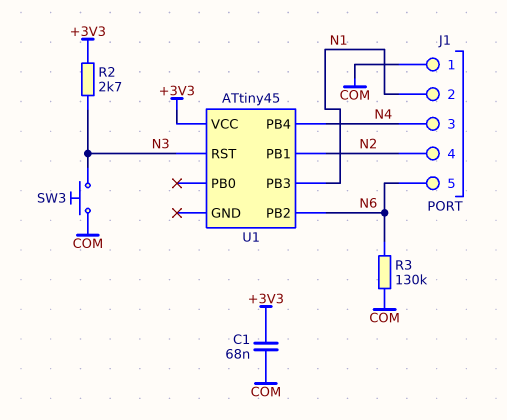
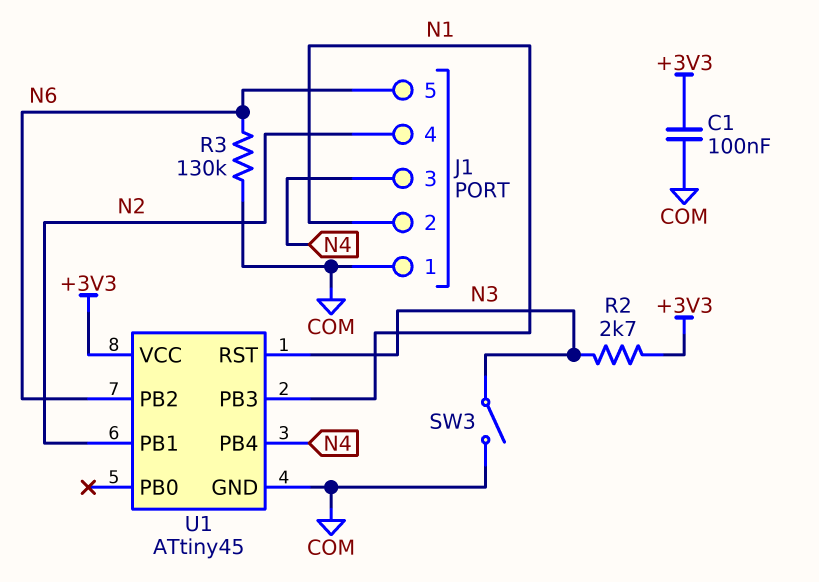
C1: 68nF (+3V3, COM) -> 100nF (+3V3, COM)
SW3: button (COM, N3) -> switch (COM, N3)
U1 pin GND: none -> COM

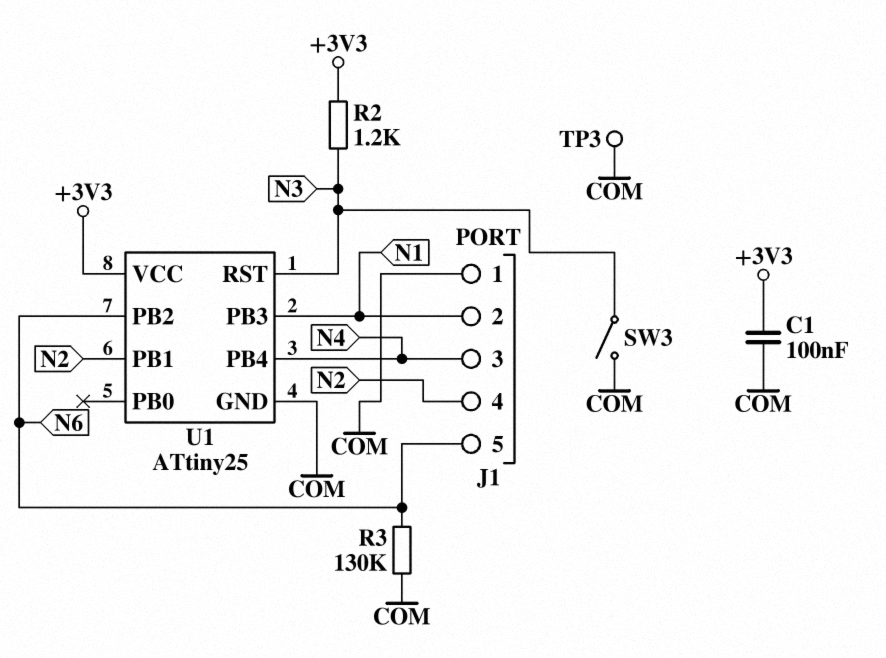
R2: 2.7k (+3V3, N3) -> 1.2k (+3V3, N3)
TP3: none -> test point (COM)
U1: ATtiny45 -> ATtiny25

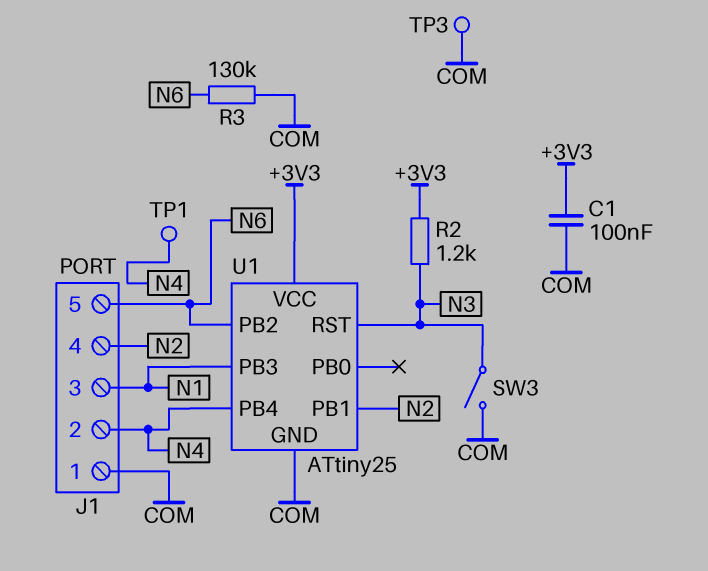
J1 pin 2: N1 -> N4
J1 pin 3: N4 -> N1
TP1: none -> test point (N4)

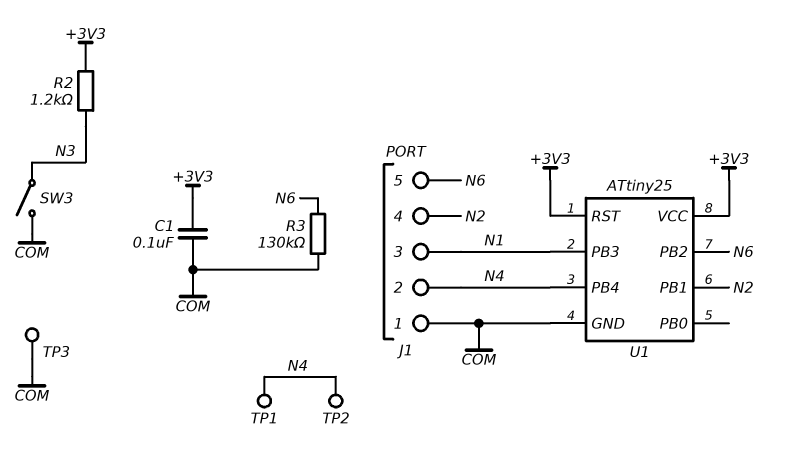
TP2: none -> test point (N4)
U1 pin RST: N3 -> +3V3

